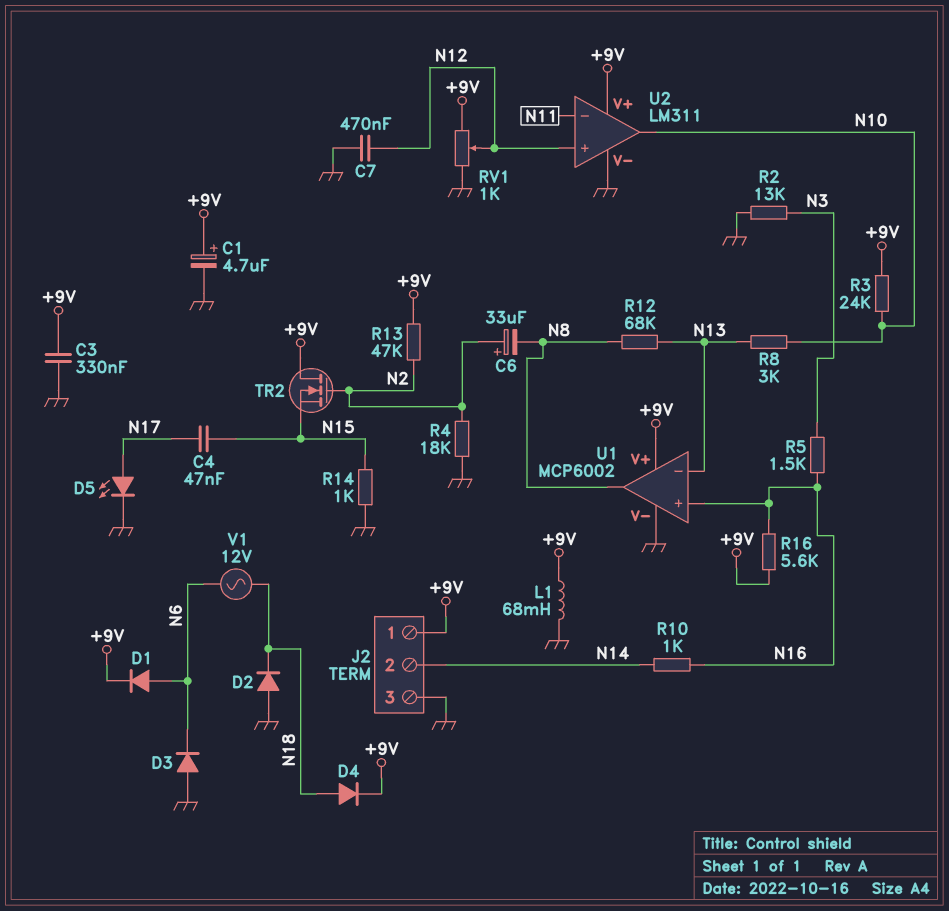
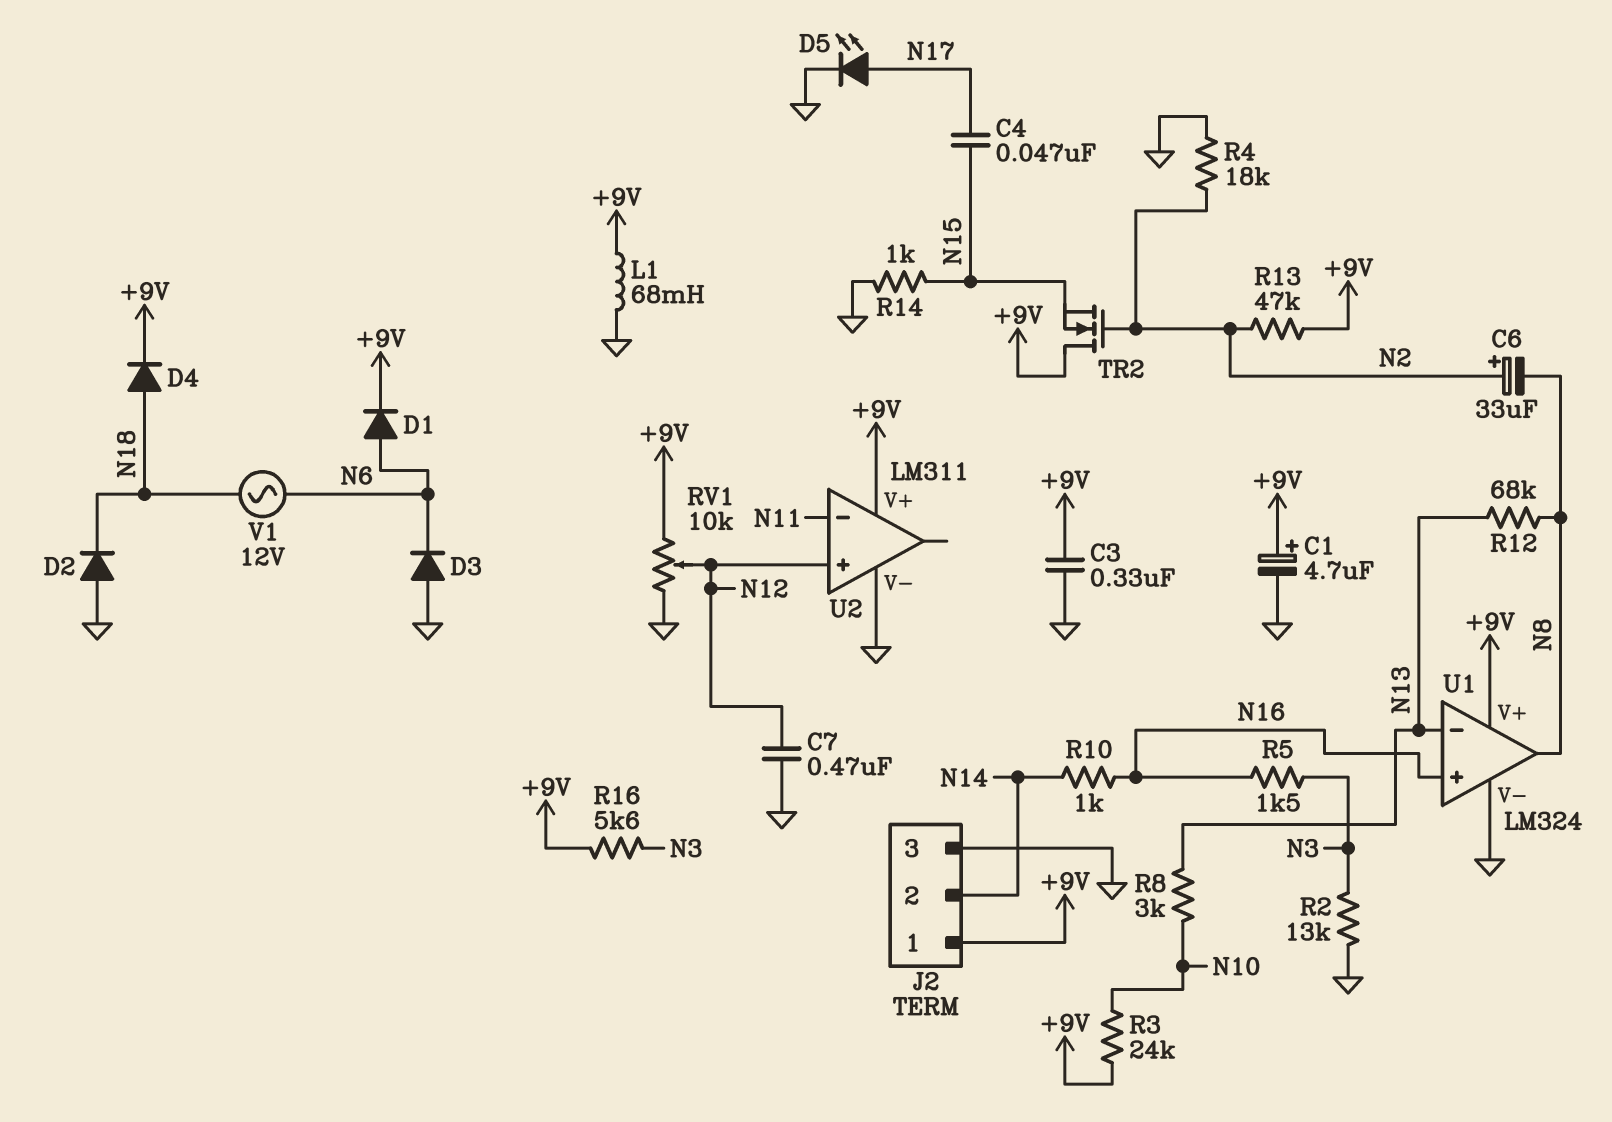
R16: 5.6k (+9V, N16) -> 5.6k (+9V, N3)
RV1: 1k (+9V, GND, wiper N12) -> 10k (+9V, GND, wiper N12)
U1: MCP6002 -> LM324
U2 pin out: N10 -> none

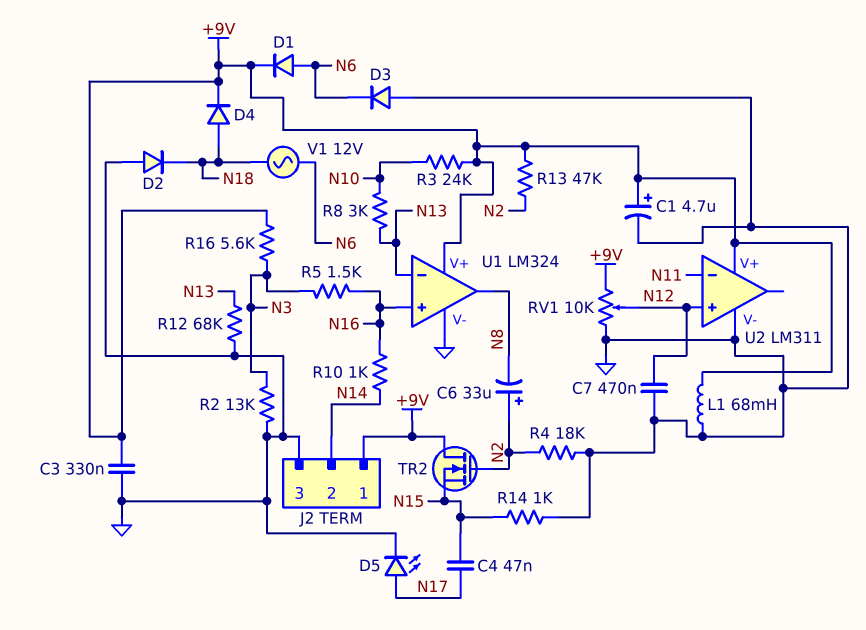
R12: 68k (N8, N13) -> 68k (GND, N13)

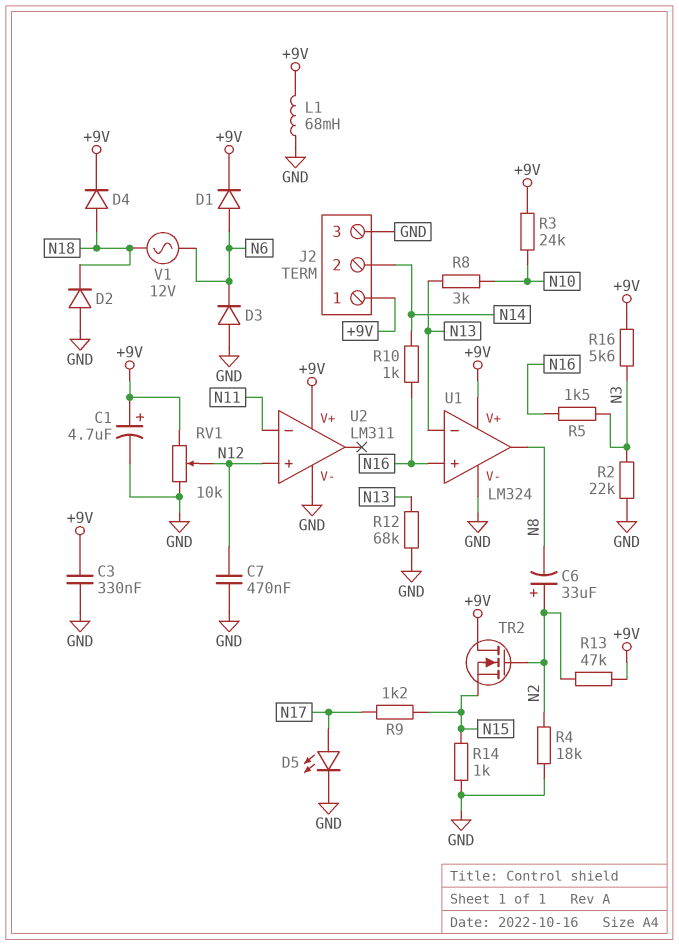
C4: 47nF (N15, N17) -> none
R2: 13k (GND, N3) -> 22k (GND, N3)
R9: none -> 1.2k (N15, N17)

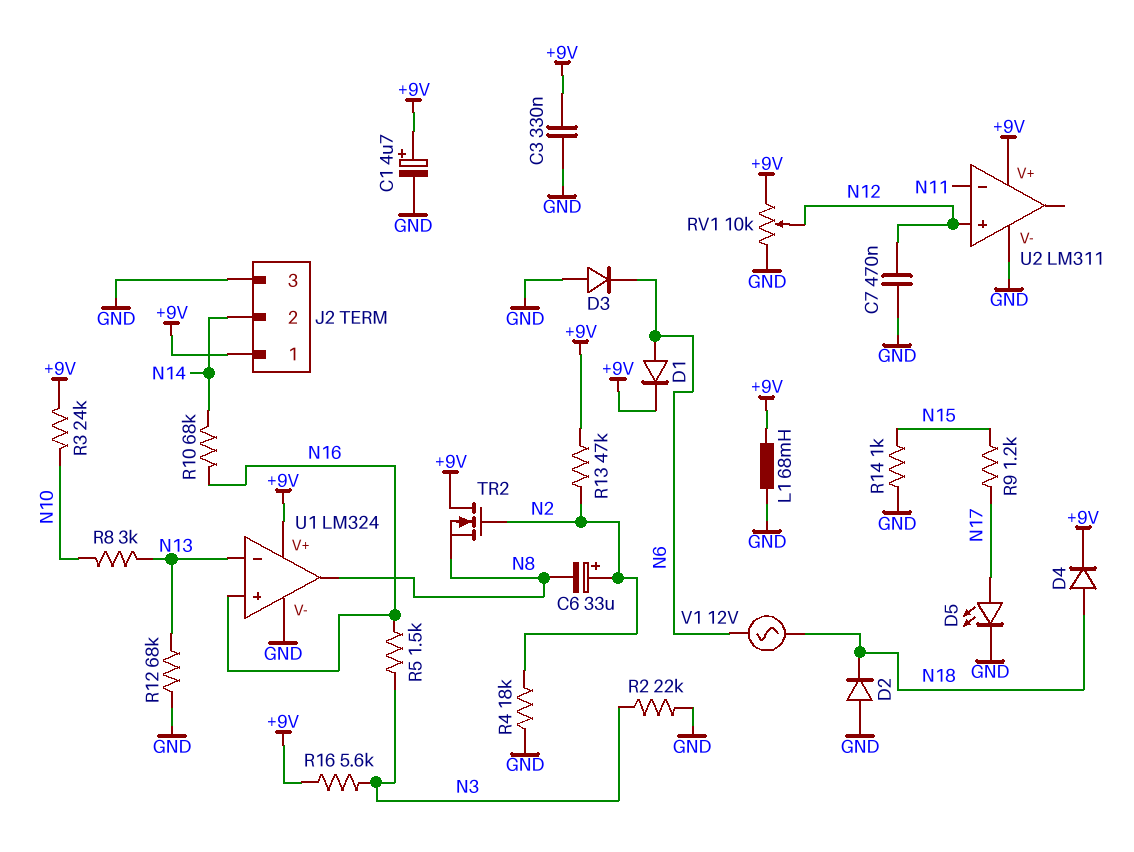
R10: 1k (N14, N16) -> 68k (N14, N16)
TR2: NMOS (G N2, D +9V, S N15) -> NMOS (G N2, D +9V, S N8)

